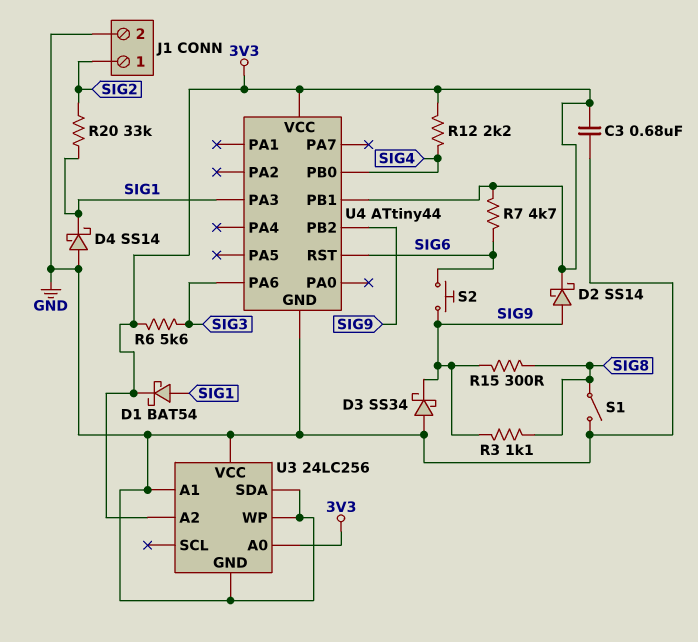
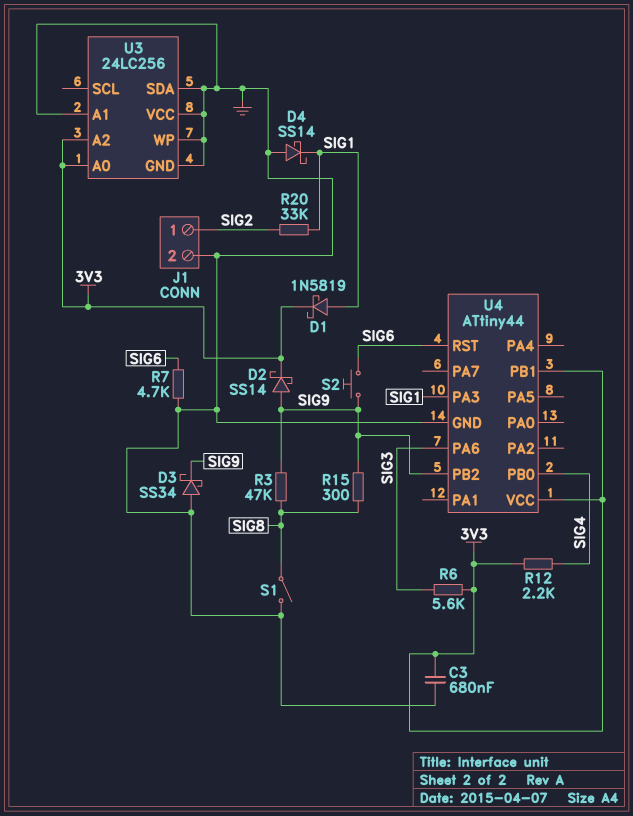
D1: schottky BAT54 (A SIG1, K 3V3) -> schottky 1N5819 (A SIG1, K 3V3)
R3: 1.1k (SIG8, SIG9) -> 47k (SIG8, SIG9)
R7: 4.7k (3V3, SIG6) -> 4.7k (GND, SIG6)

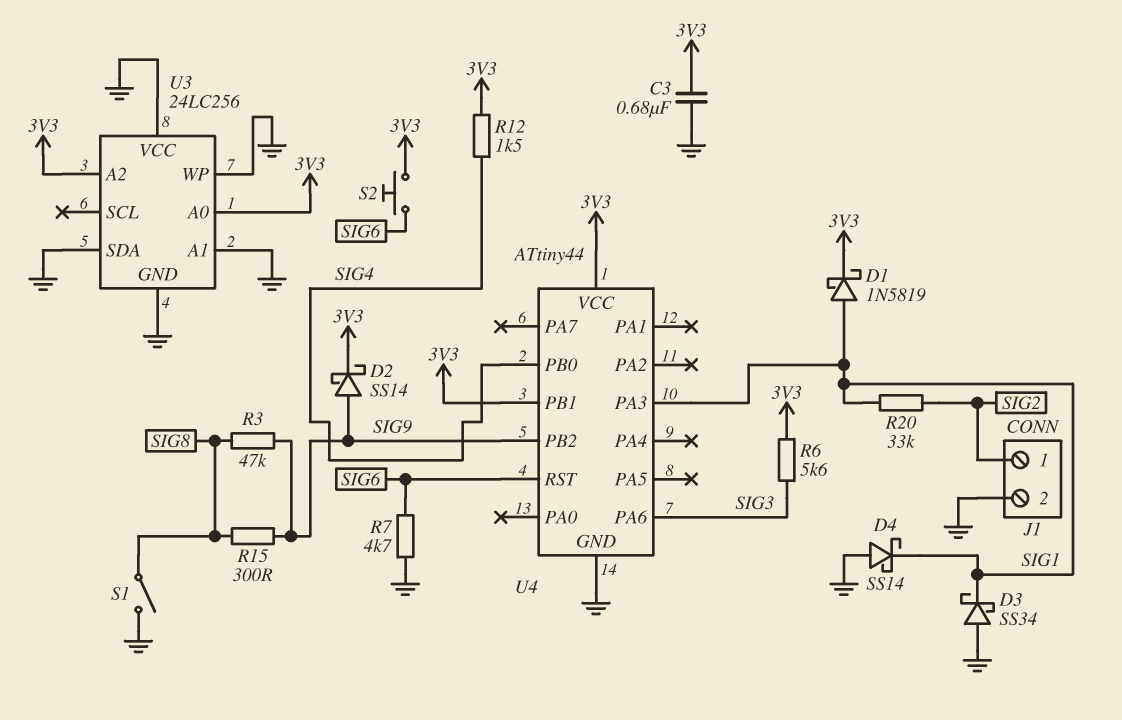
D3: schottky SS34 (A GND, K SIG9) -> schottky SS34 (A GND, K SIG1)
R12: 2.2k (3V3, SIG4) -> 1.5k (3V3, SIG4)
S2: button (SIG6, SIG9) -> button (3V3, SIG6)

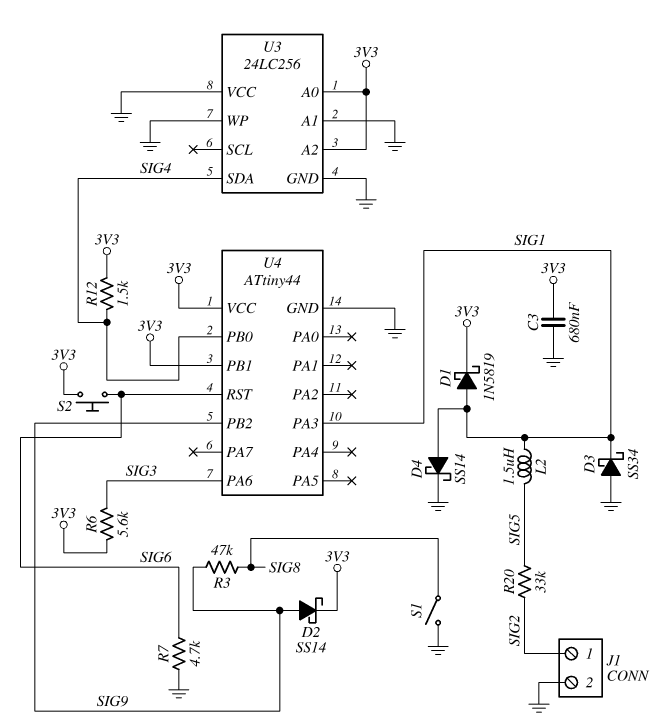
D4: schottky SS14 (A GND, K SIG1) -> schottky SS14 (A SIG1, K GND)
L2: none -> 1.5uH (SIG1, SIG5)
R15: 300 (SIG8, SIG9) -> none
R20: 33k (SIG1, SIG2) -> 33k (SIG2, SIG5)
U3 pin SDA: GND -> SIG4

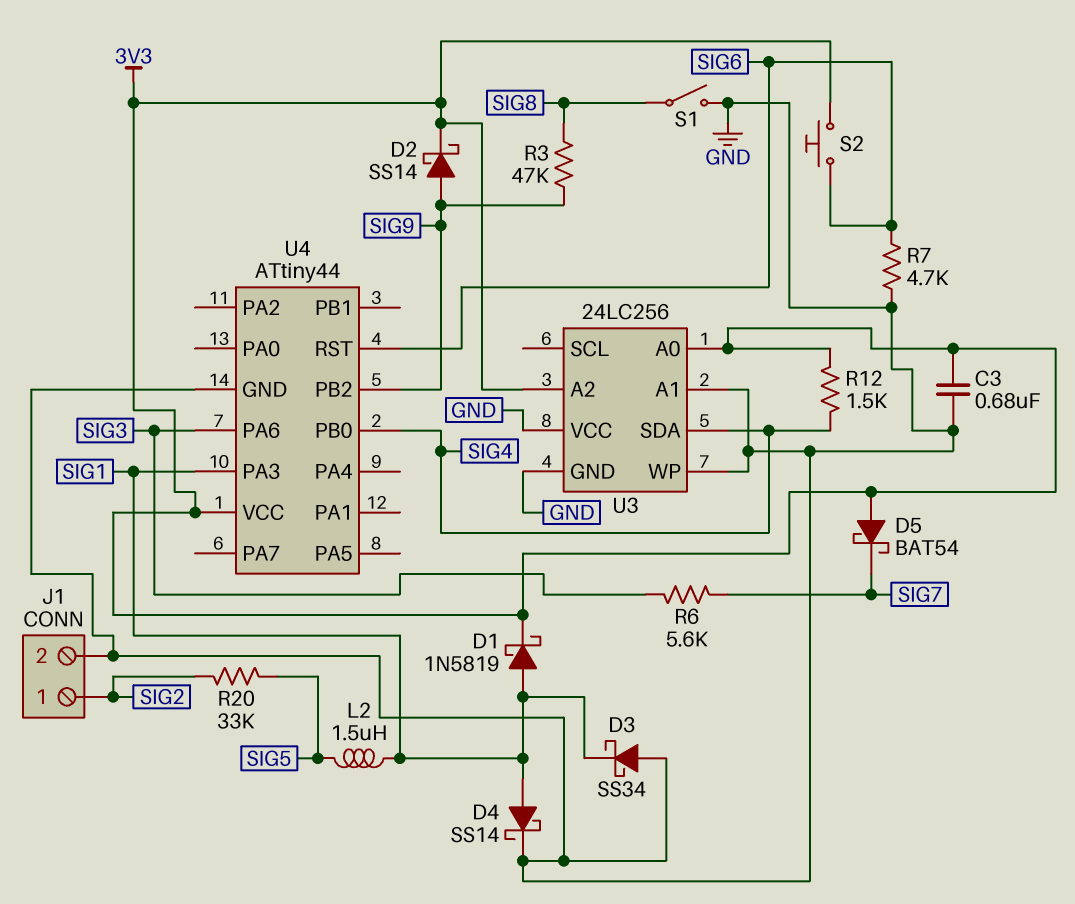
D5: none -> schottky BAT54 (A 3V3, K SIG7)
R6: 5.6k (3V3, SIG3) -> 5.6k (SIG3, SIG7)
U4 pin PB1: 3V3 -> none

